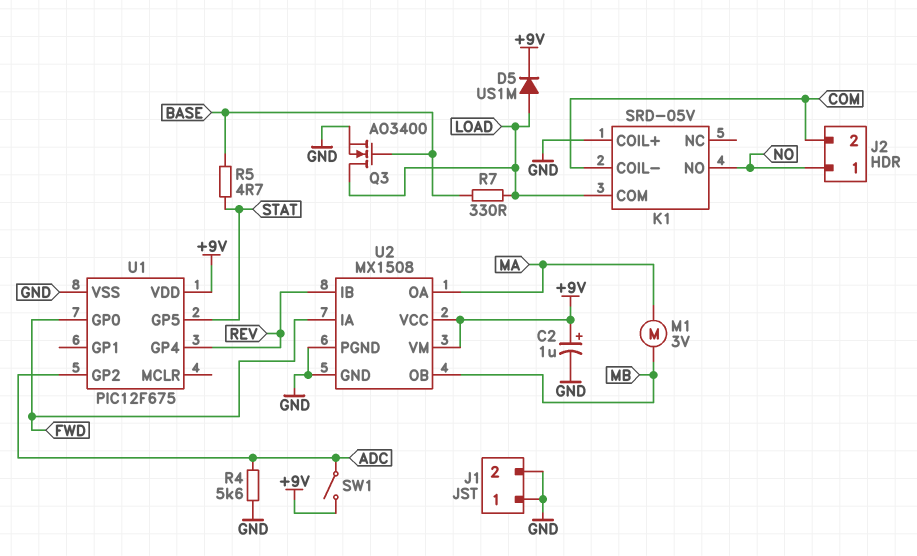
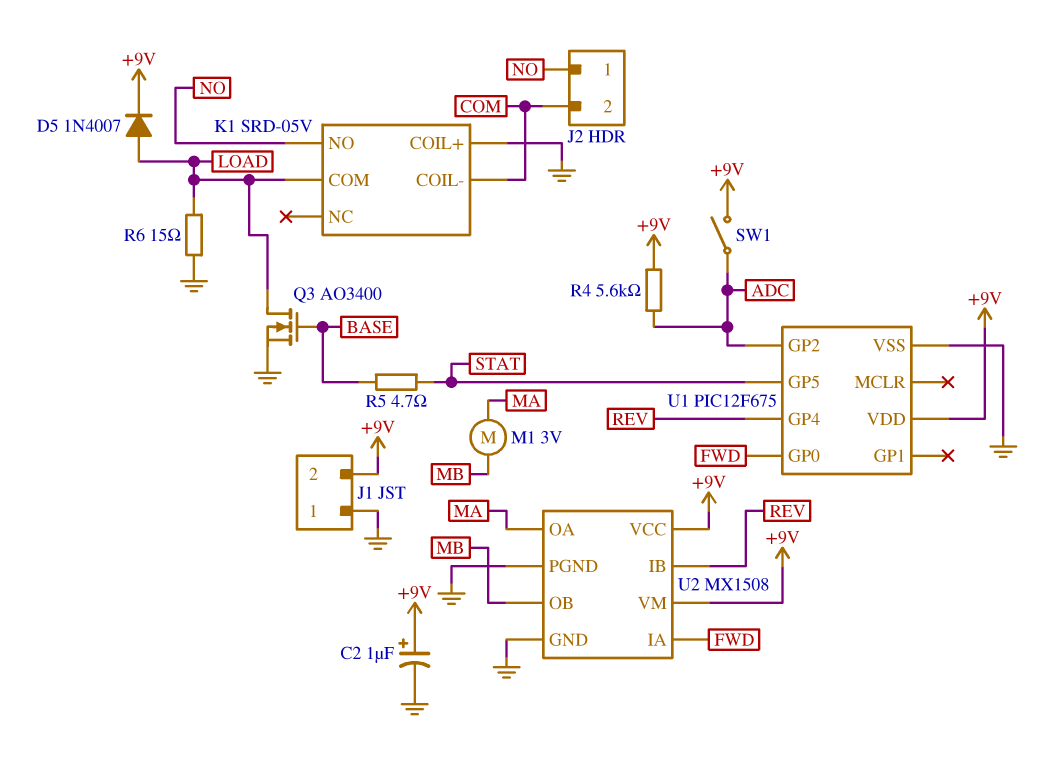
D5: diode US1M (A LOAD, K +9V) -> diode 1N4007 (A LOAD, K +9V)
J1 pin 2: GND -> +9V
R4: 5.6k (ADC, GND) -> 5.6k (+9V, ADC)
R6: none -> 15 (GND, LOAD)
R7: 330 (BASE, LOAD) -> none

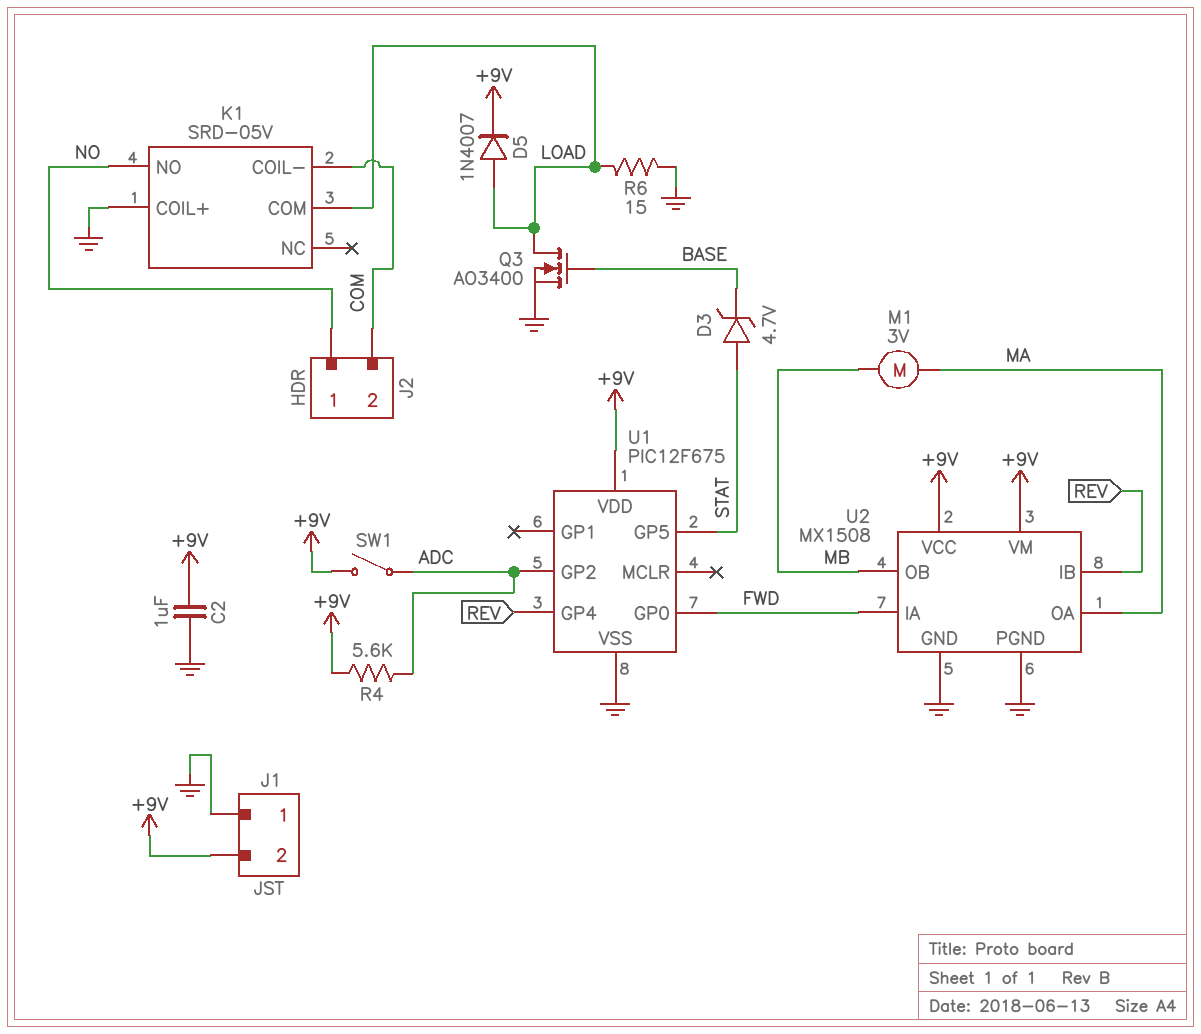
C2: 1uF (plus +9V, minus GND) -> 1uF (+9V, GND)
D3: none -> zener 4.7V (A STAT, K BASE)
R5: 4.7 (BASE, STAT) -> none

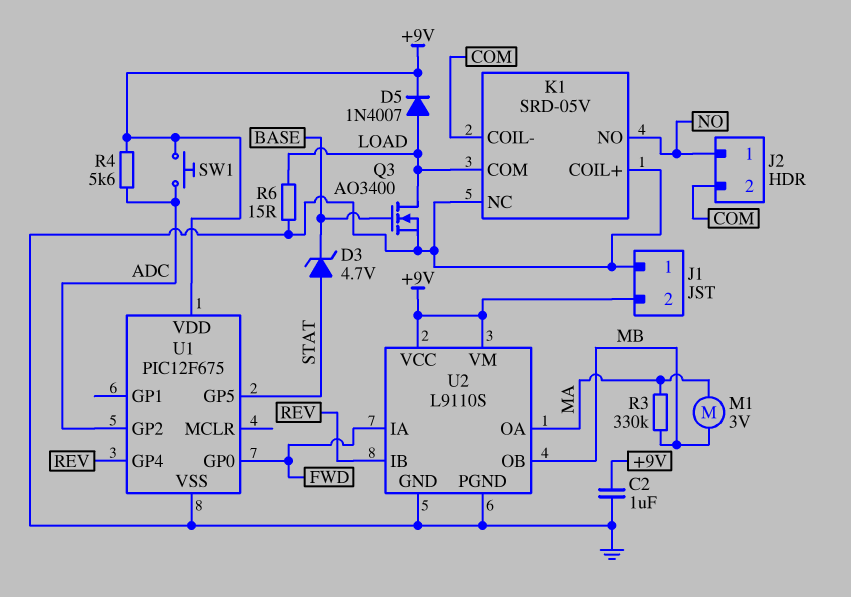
K1 pin NC: none -> GND
R3: none -> 330k (MA, MB)
SW1: switch (+9V, ADC) -> button (+9V, ADC)
U2: MX1508 -> L9110S

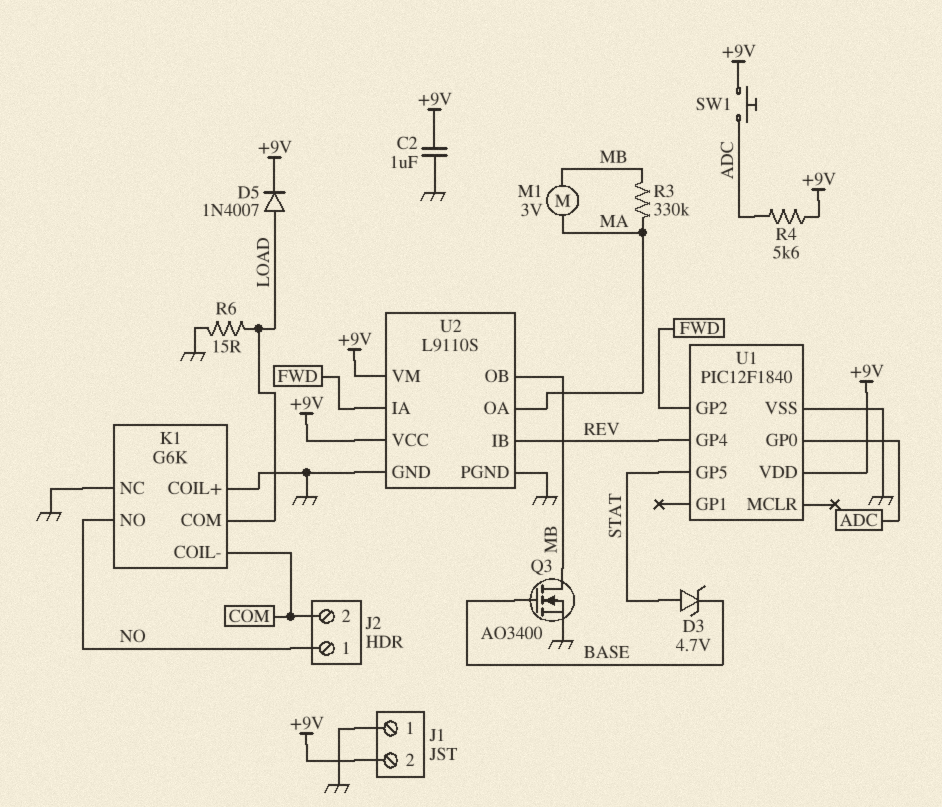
K1: SRD-05V -> G6K
Q3: NMOS AO3400 (G BASE, D LOAD, S GND) -> NMOS AO3400 (G BASE, D MB, S GND)
U1: PIC12F675 -> PIC12F1840
U1 pin GP0: FWD -> ADC
U1 pin GP2: ADC -> FWD

